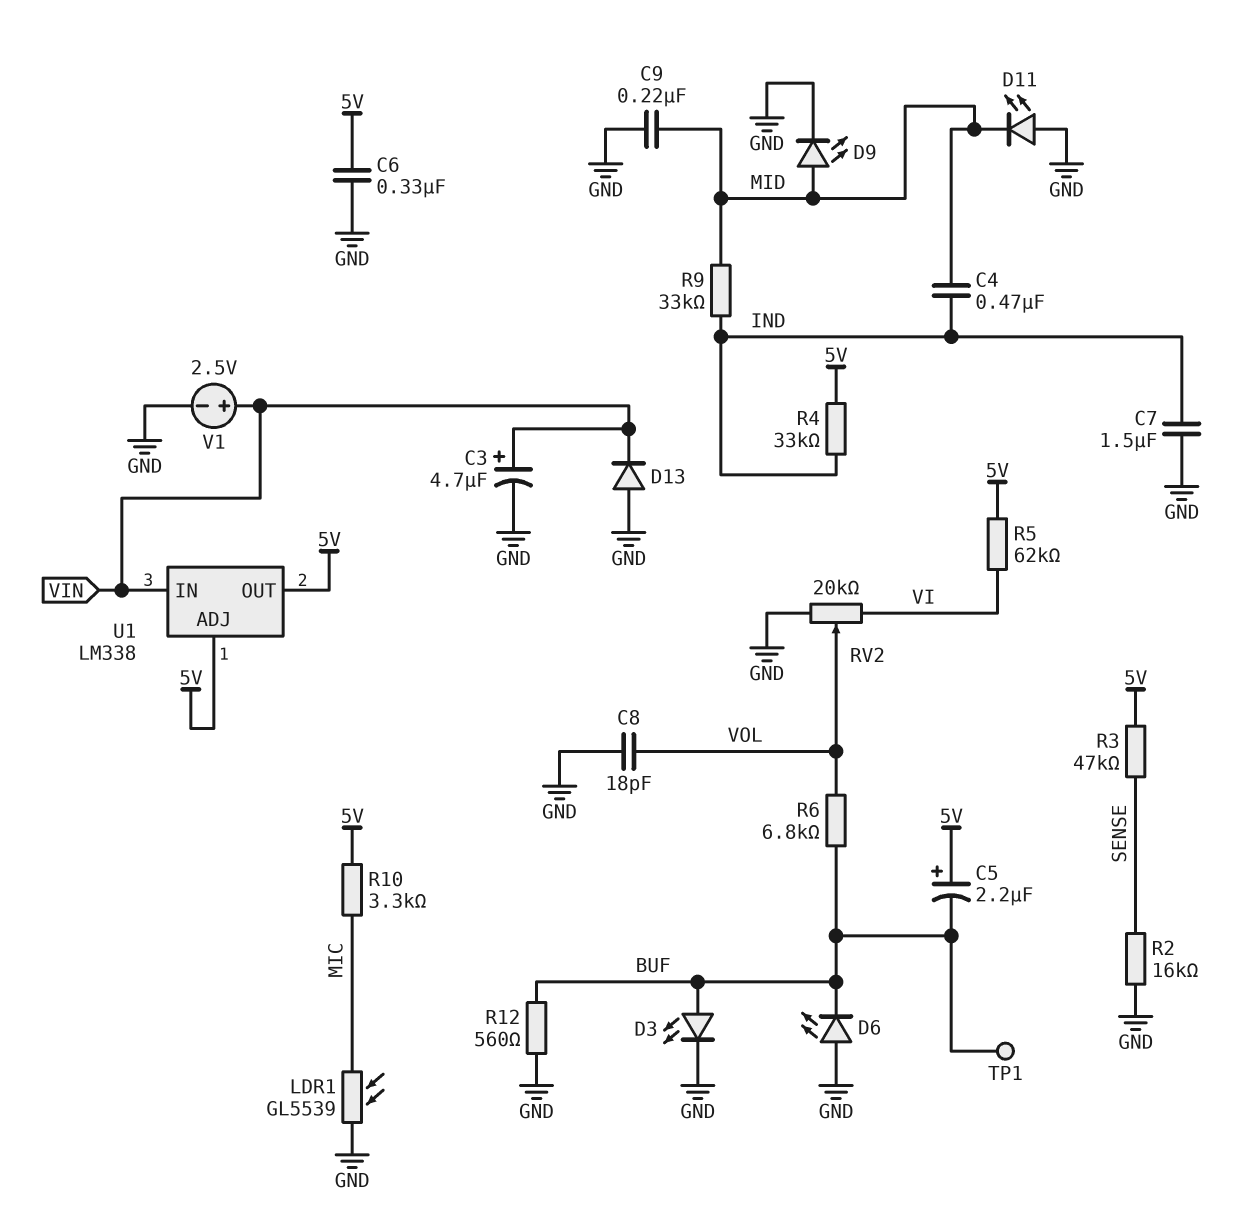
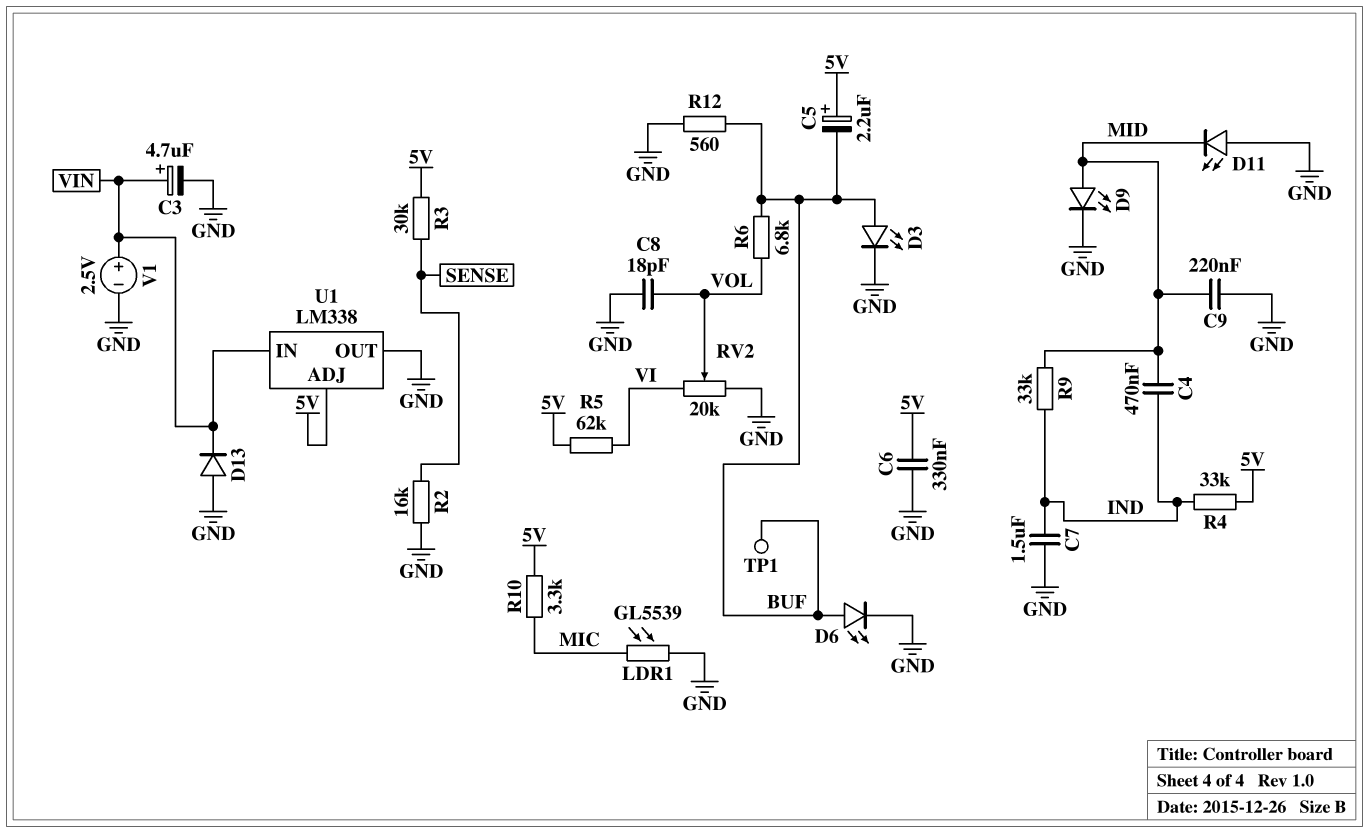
D6: LED (A GND, K BUF) -> LED (A BUF, K GND)
R3: 47k (5V, SENSE) -> 30k (5V, SENSE)
U1 pin OUT: 5V -> GND

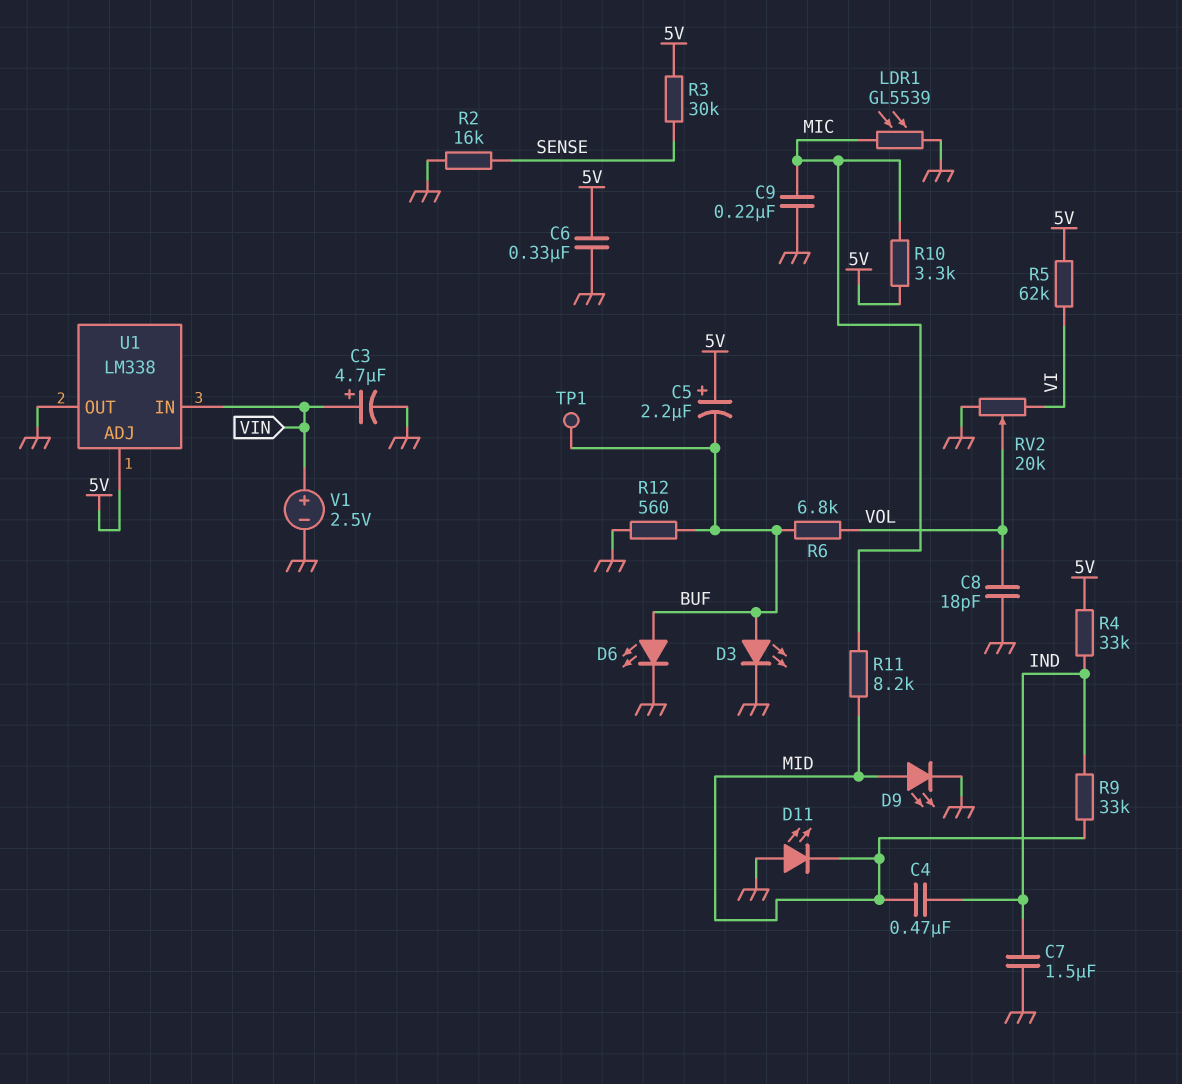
C9: 220nF (GND, MID) -> 220nF (GND, MIC)
D13: diode (A GND, K VIN) -> none
R11: none -> 8.2k (MIC, MID)

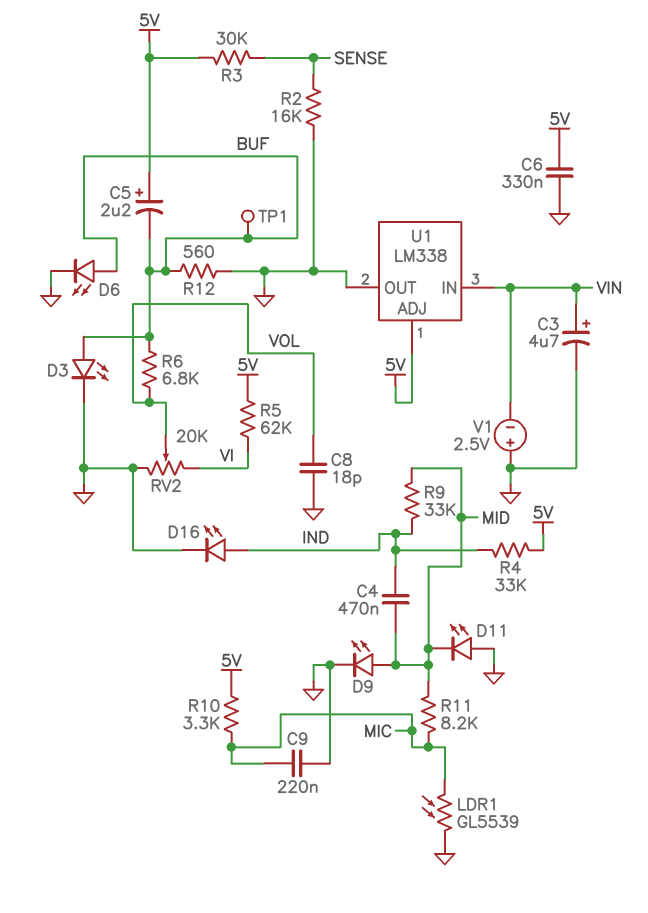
C7: 1.5uF (GND, IND) -> none
D16: none -> LED (A IND, K GND)
V1: 2.5V (plus VIN, minus GND) -> 2.5V (plus GND, minus VIN)

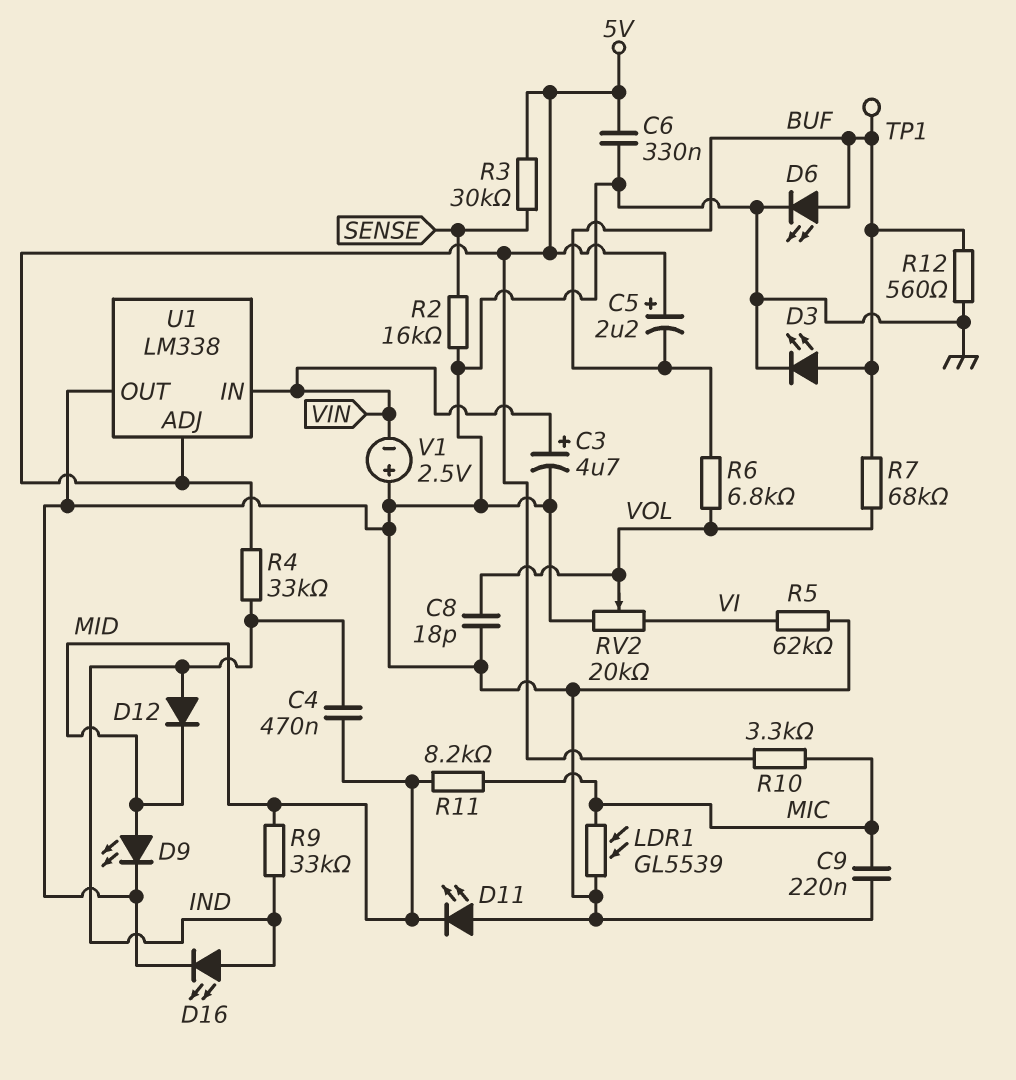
D12: none -> diode (A IND, K MID)
R5: 62k (5V, VI) -> 62k (GND, VI)
R7: none -> 68k (BUF, VOL)

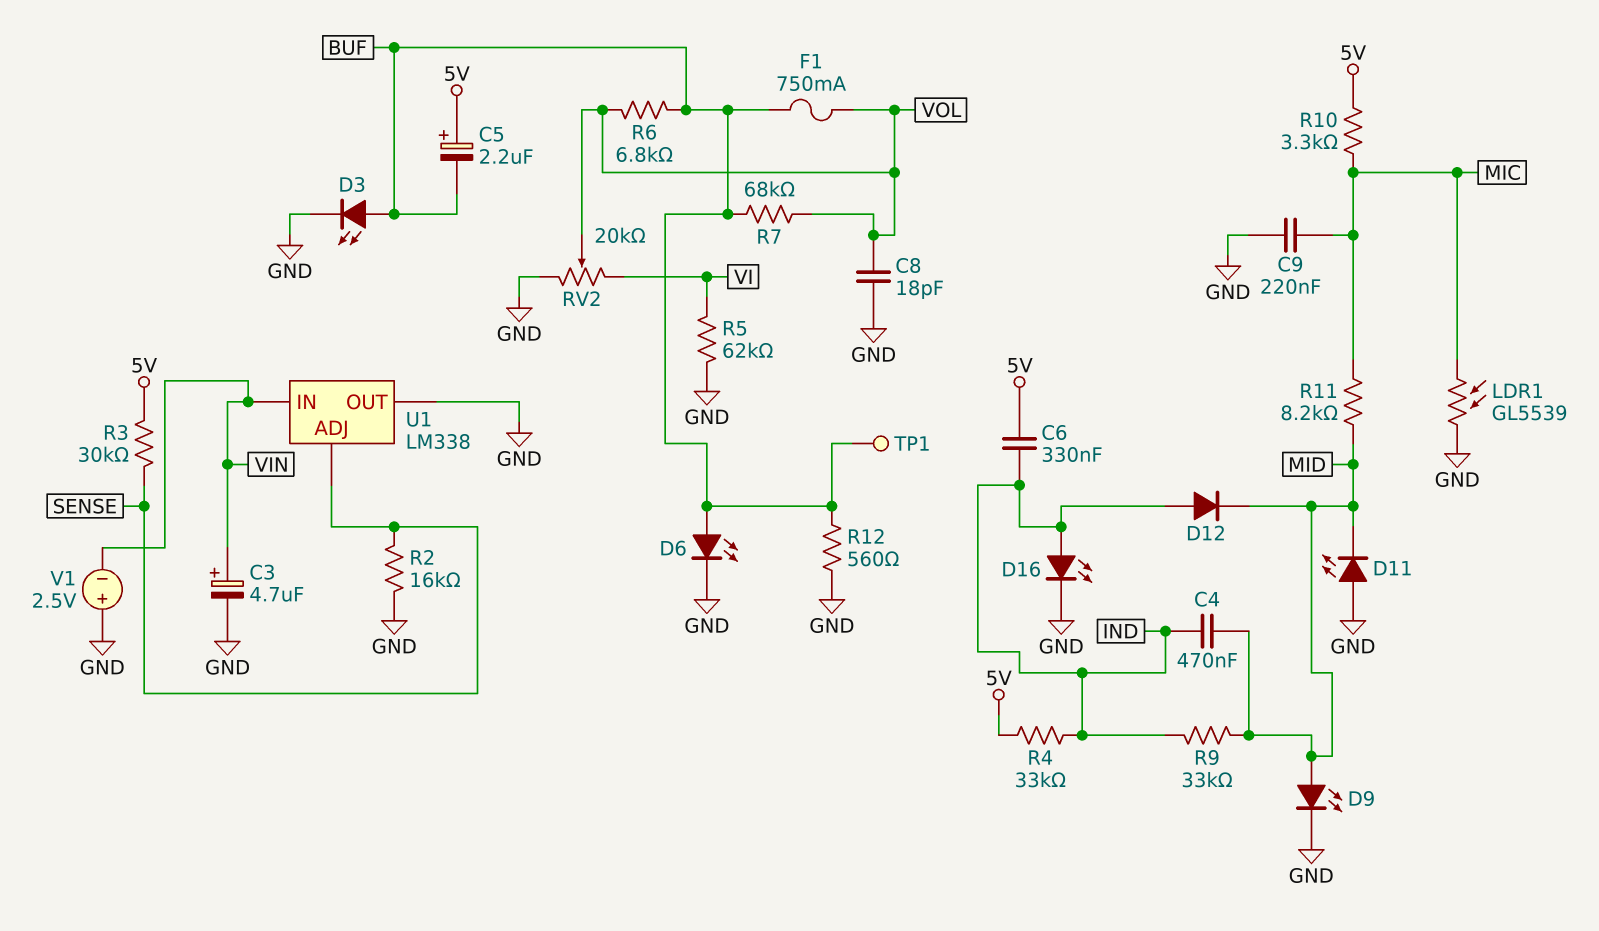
C6: 330nF (5V, GND) -> 330nF (5V, IND)
F1: none -> 750mA (BUF, VOL)
U1 pin ADJ: 5V -> SENSE

